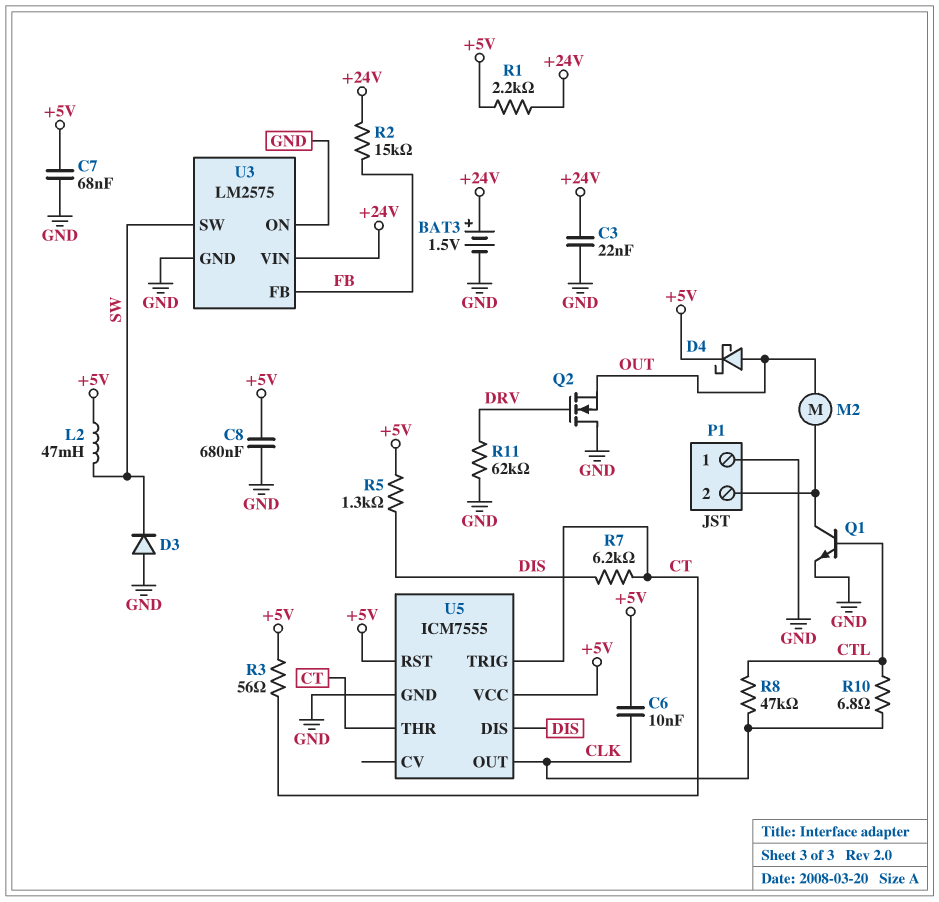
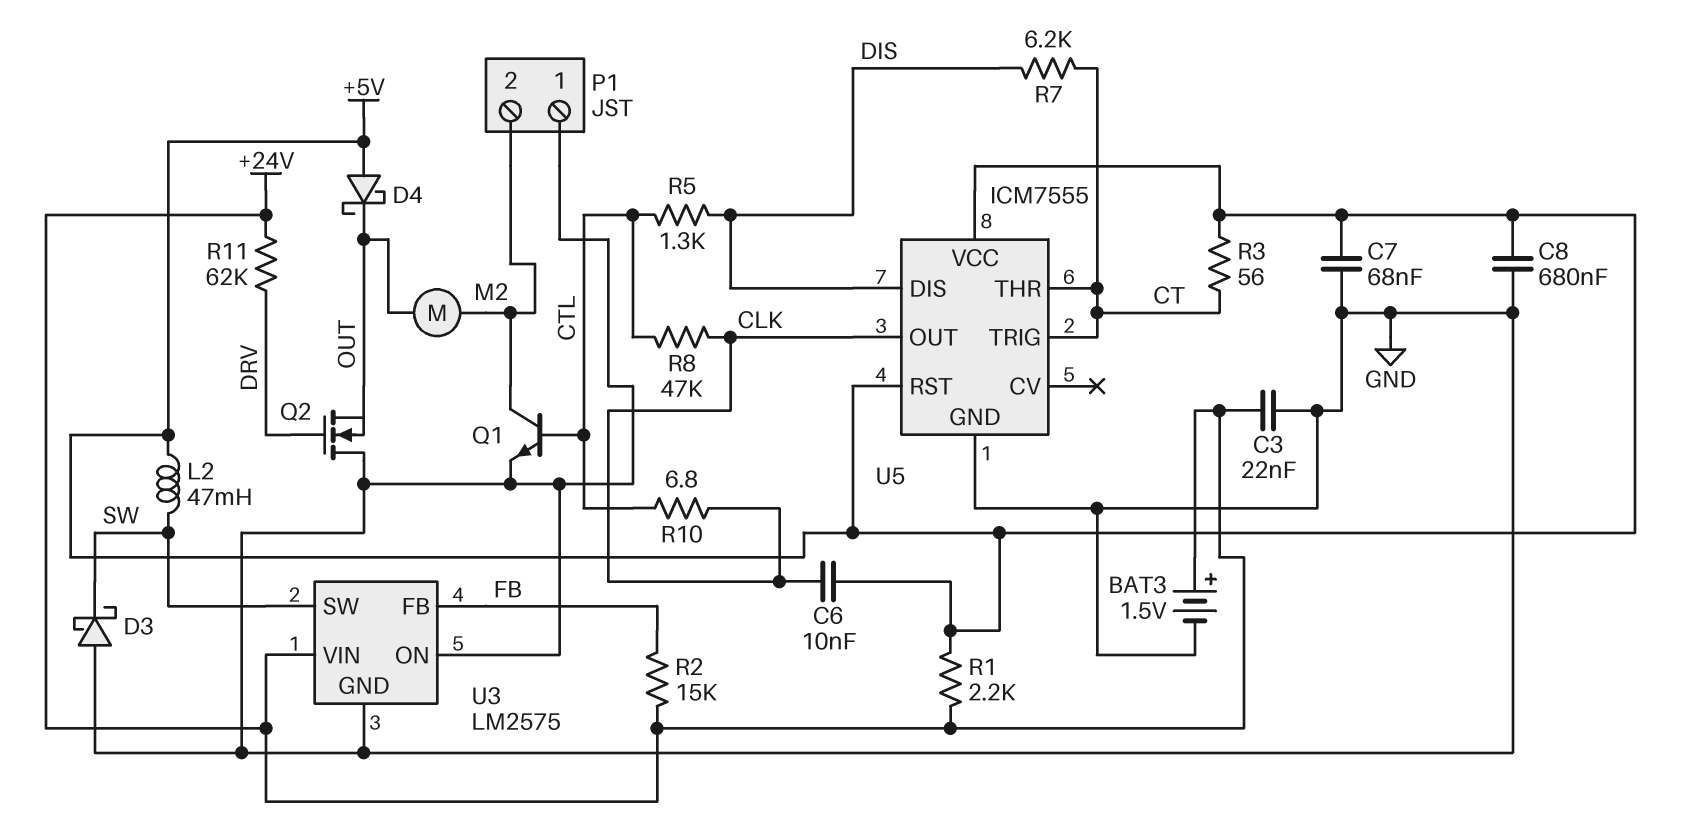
D3: diode (A GND, K SW) -> schottky (A GND, K SW)
D4: schottky (A OUT, K +5V) -> schottky (A +5V, K OUT)
R5: 1.3k (+5V, DIS) -> 1.3k (CTL, DIS)
R11: 62k (DRV, GND) -> 62k (+24V, DRV)

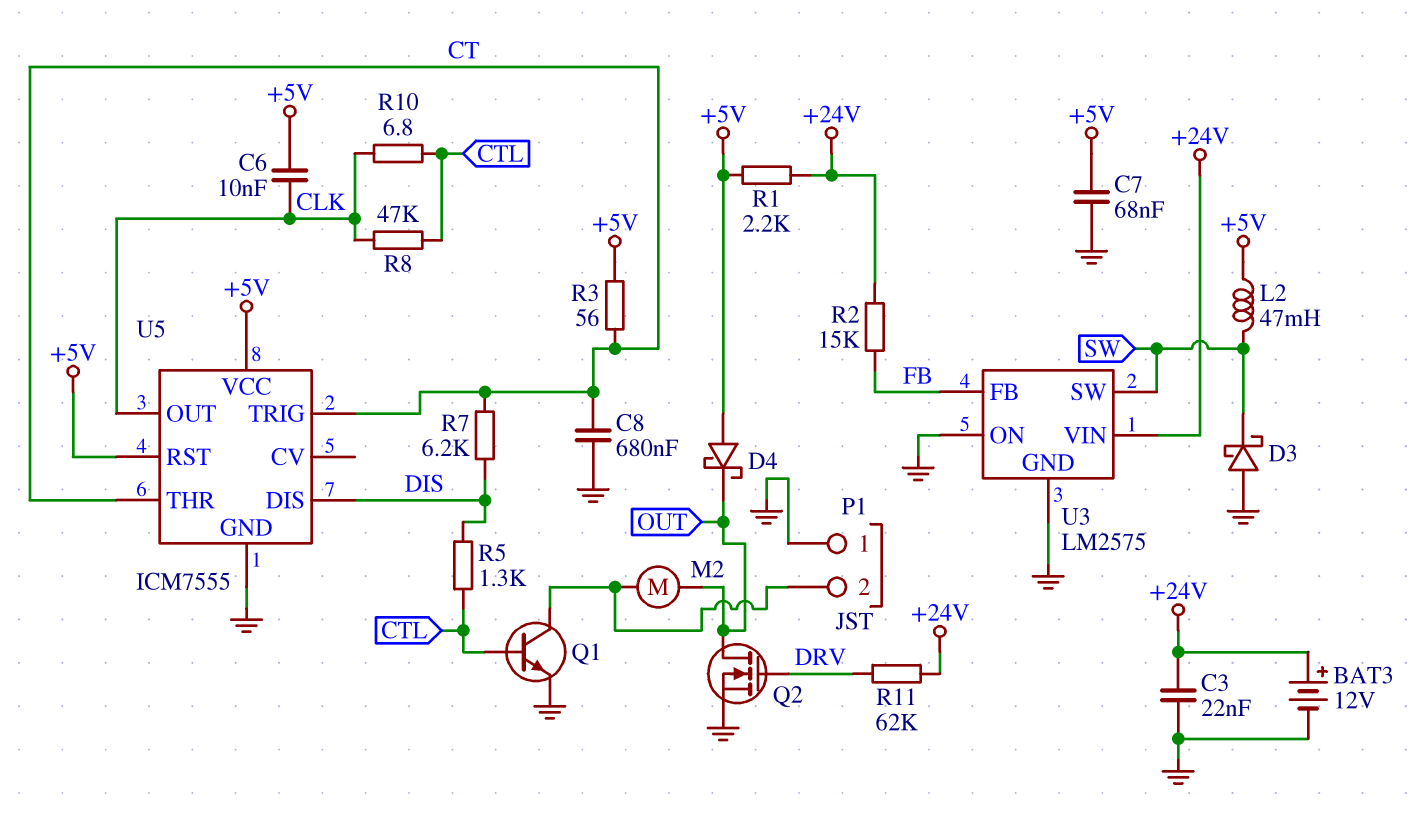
BAT3: 1.5V (plus +24V, minus GND) -> 12V (plus +24V, minus GND)
C8: 680nF (+5V, GND) -> 680nF (CT, GND)
Q2: NMOS (G DRV, D GND, S OUT) -> NMOS (G DRV, D OUT, S GND)

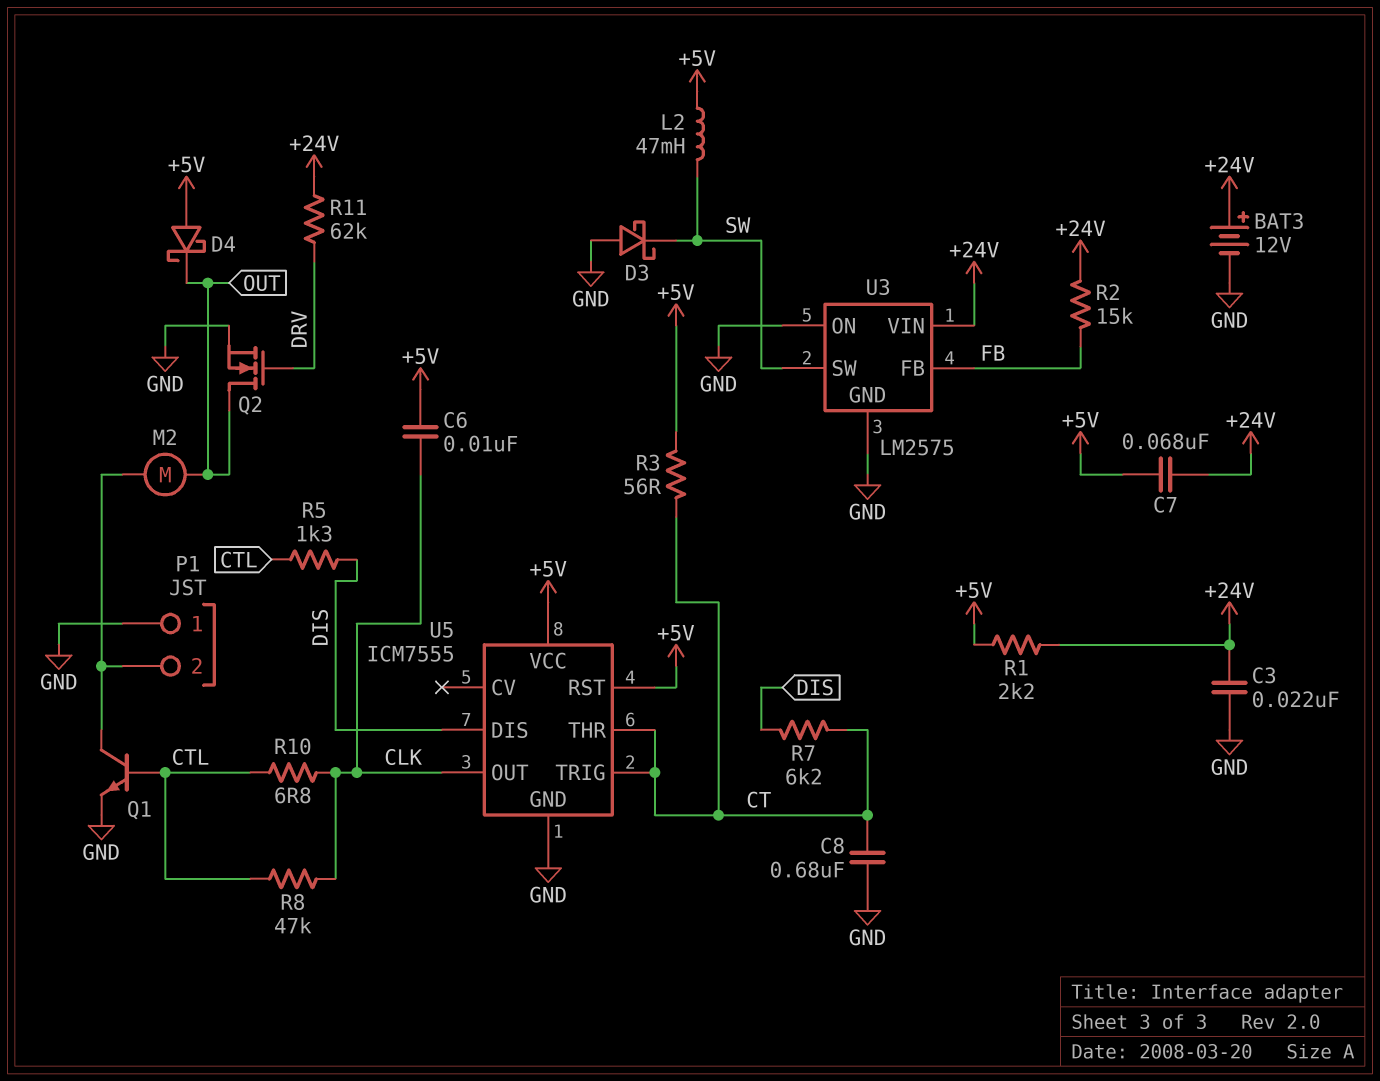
C7: 68nF (+5V, GND) -> 68nF (+5V, +24V)

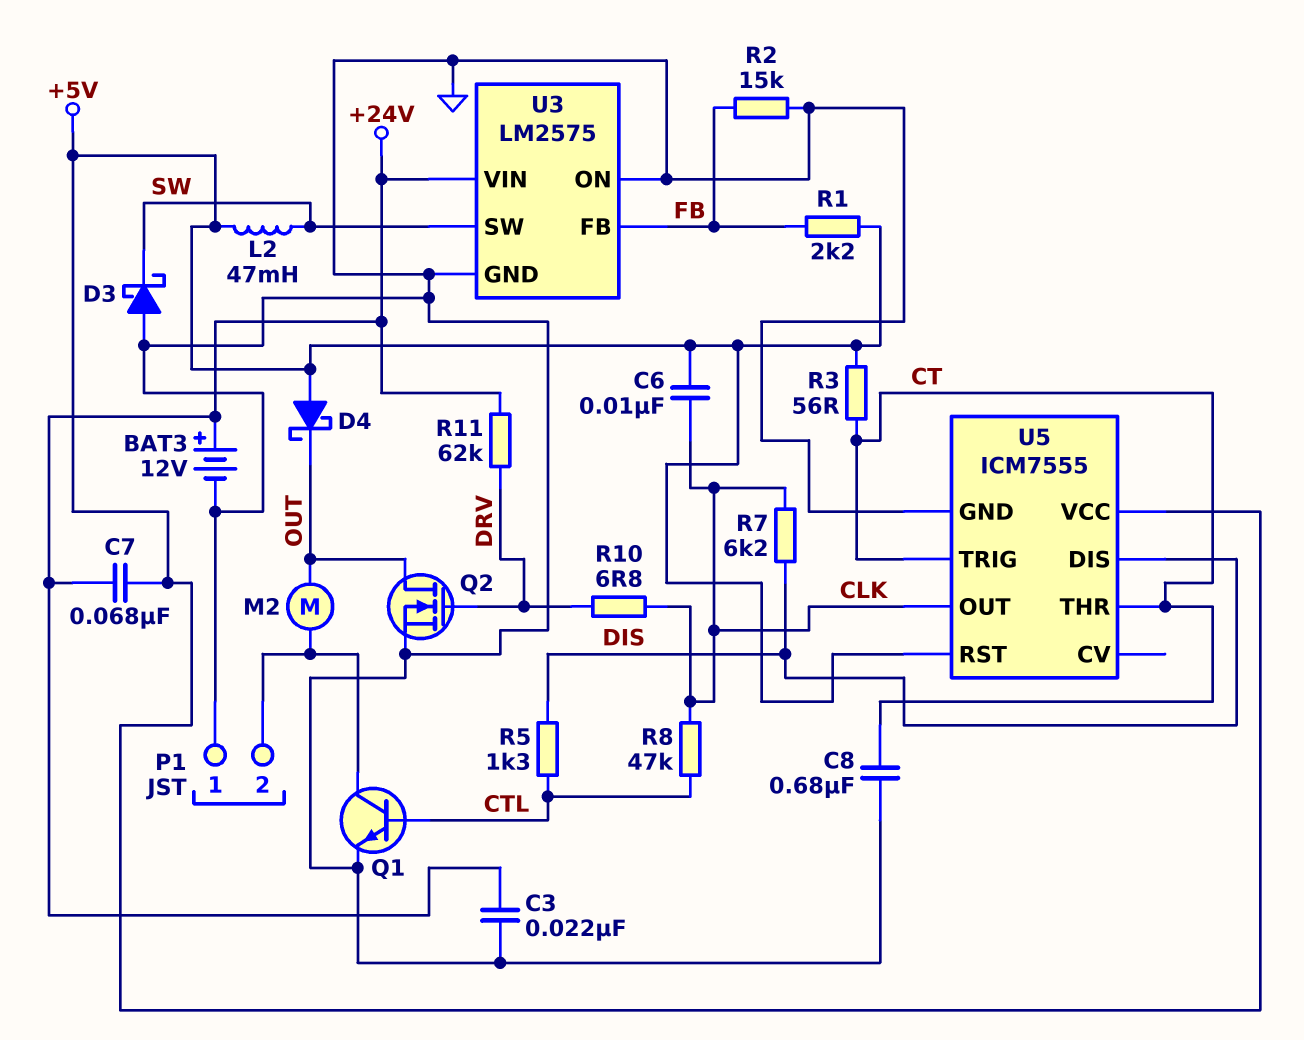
R1: 2.2k (+5V, +24V) -> 2.2k (+5V, FB)
R2: 15k (+24V, FB) -> 15k (FB, GND)
R7: 6.2k (CT, DIS) -> 6.2k (CLK, DIS)
R10: 6.8 (CLK, CTL) -> 6.8 (CLK, DRV)

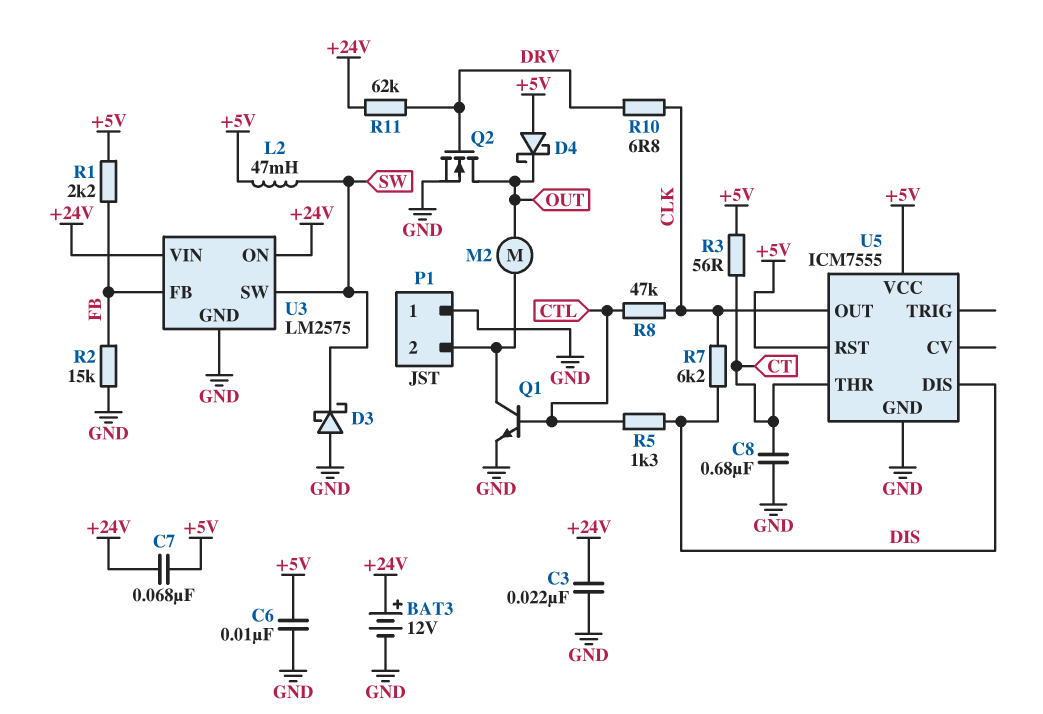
C6: 10nF (+5V, CLK) -> 10nF (+5V, GND)
U3 pin ON: GND -> +24V
U5 pin TRIG: CT -> none

